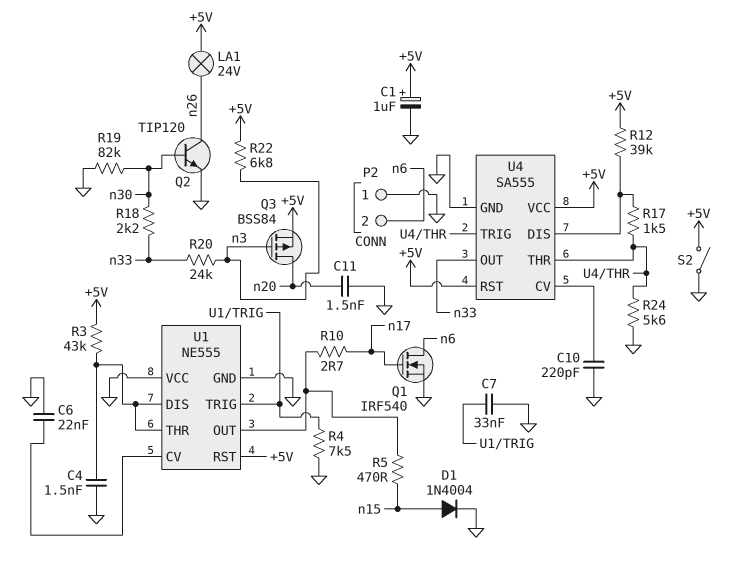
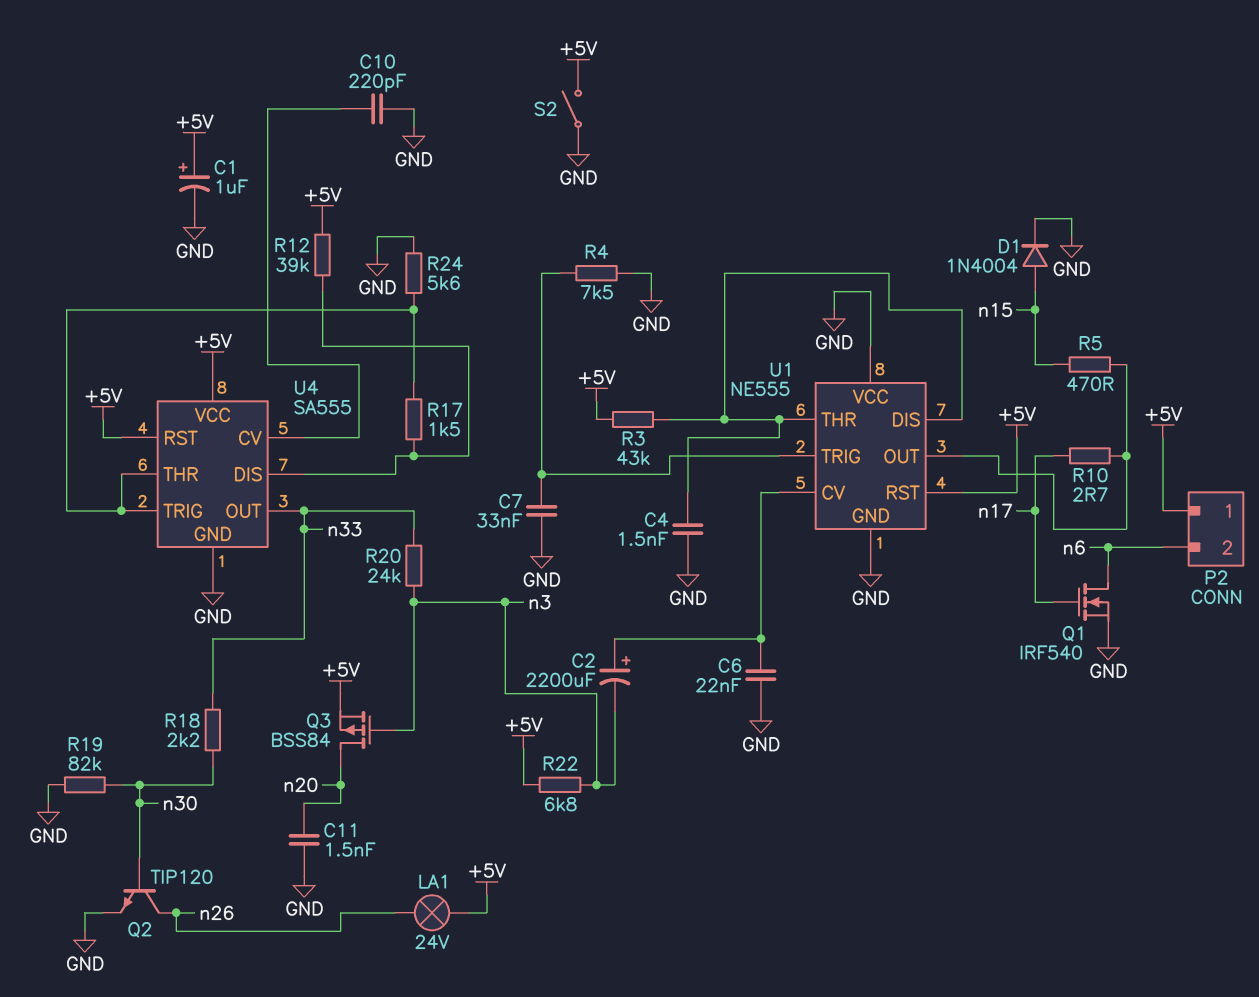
C2: none -> 2200uF (plus U1/CV, minus n3)
P2 pin 1: GND -> +5V

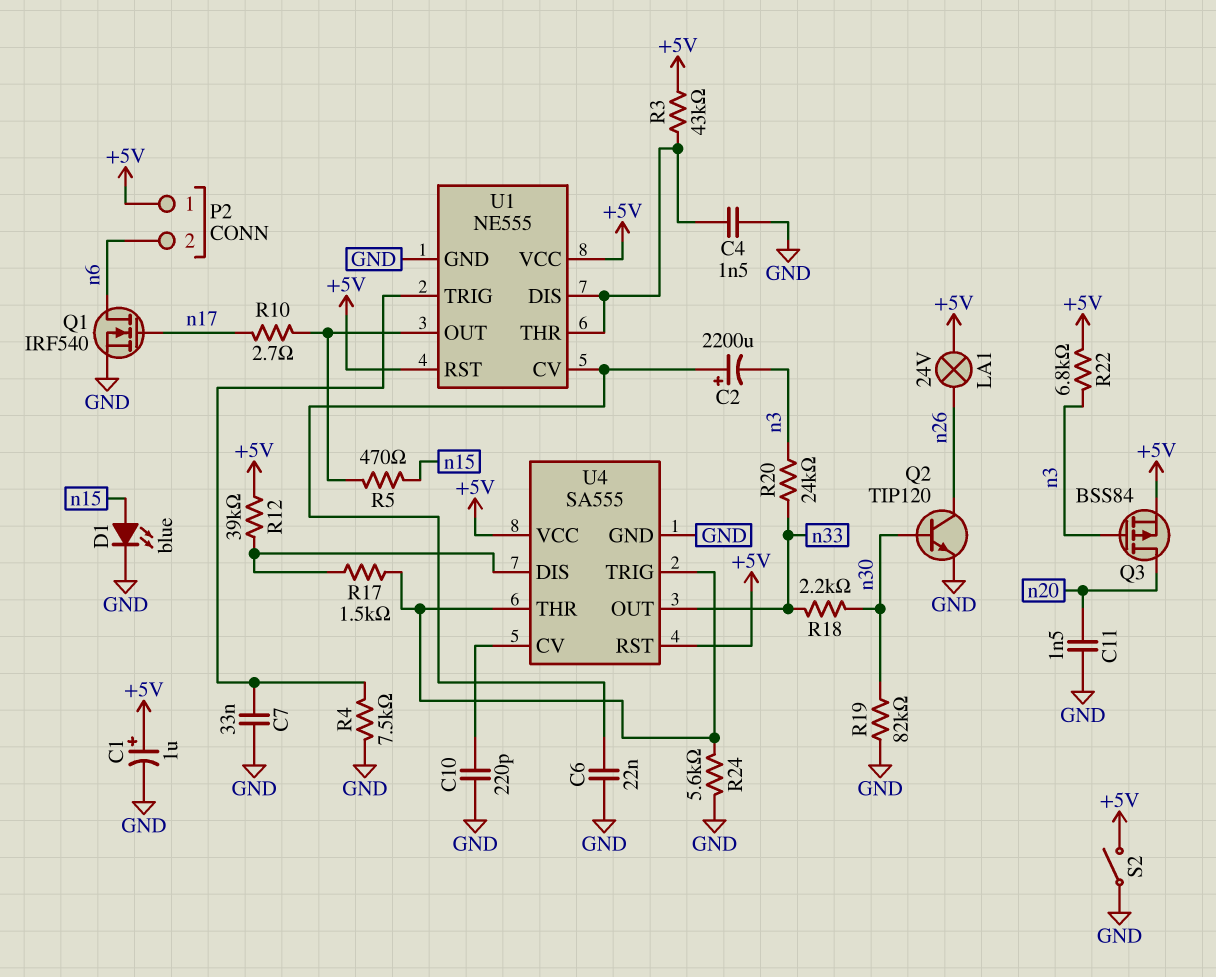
D1: diode 1N4004 (A n15, K GND) -> LED blue (A n15, K GND)
U1 pin VCC: GND -> +5V

